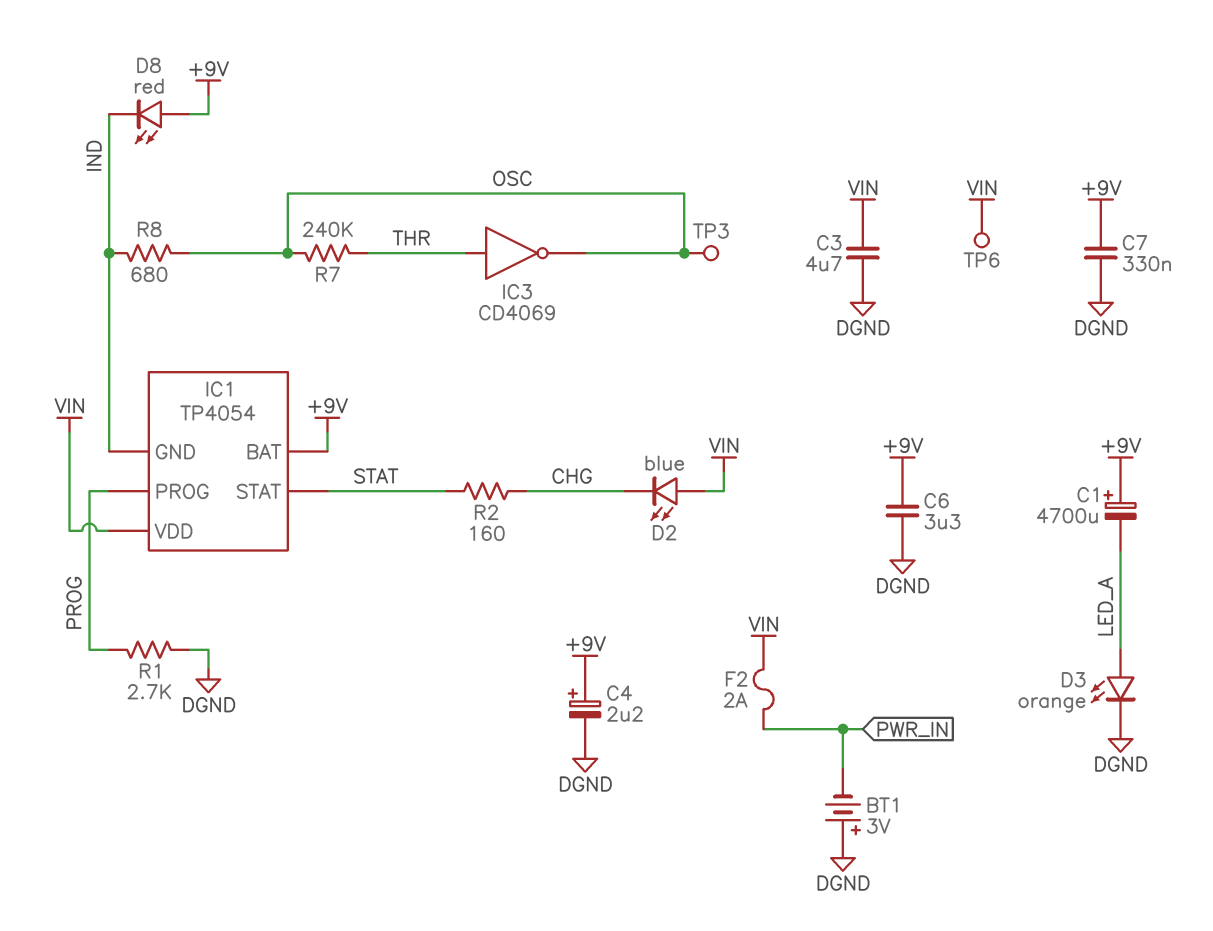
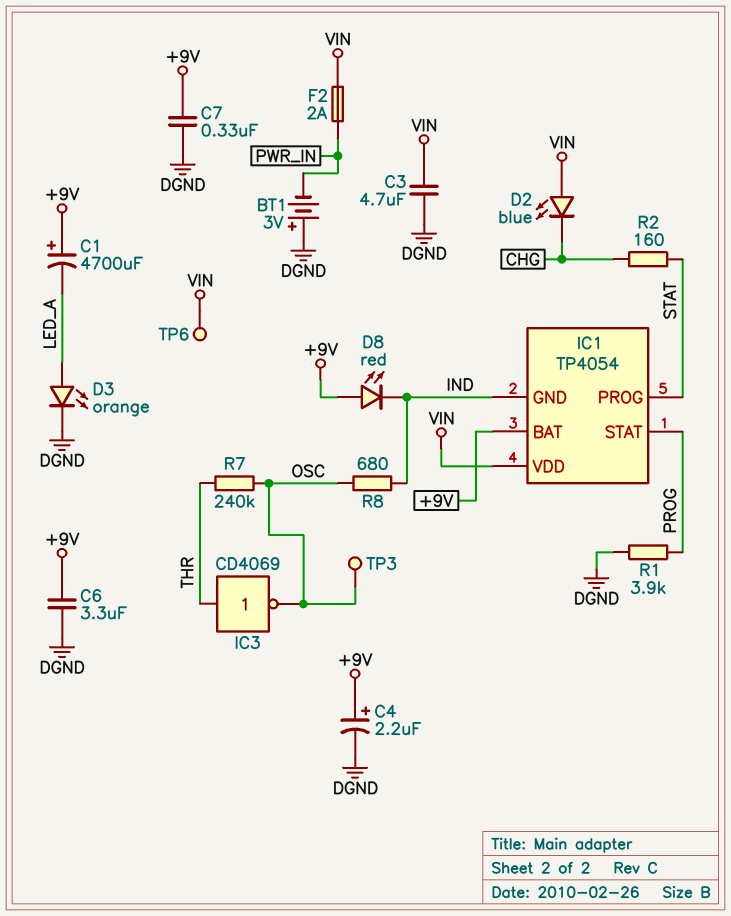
IC1 pin PROG: PROG -> STAT
IC1 pin STAT: STAT -> PROG
R1: 2.7k (DGND, PROG) -> 3.9k (DGND, PROG)

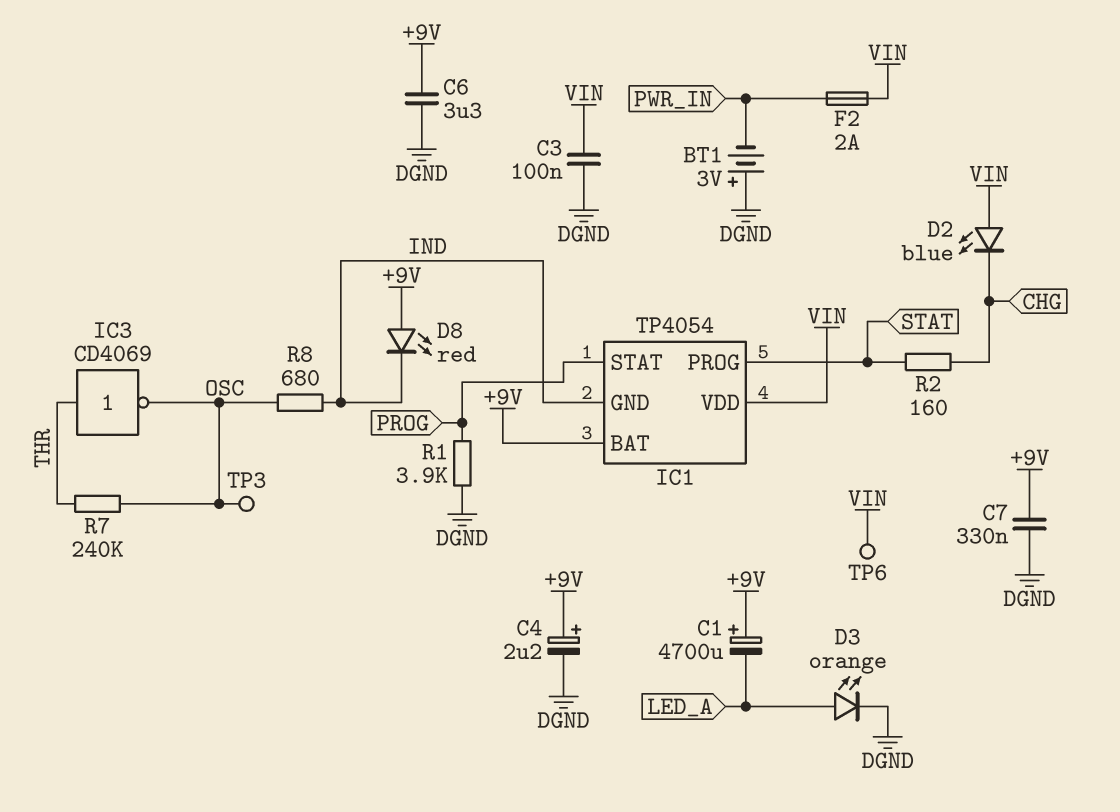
C3: 4.7uF (DGND, VIN) -> 100nF (DGND, VIN)

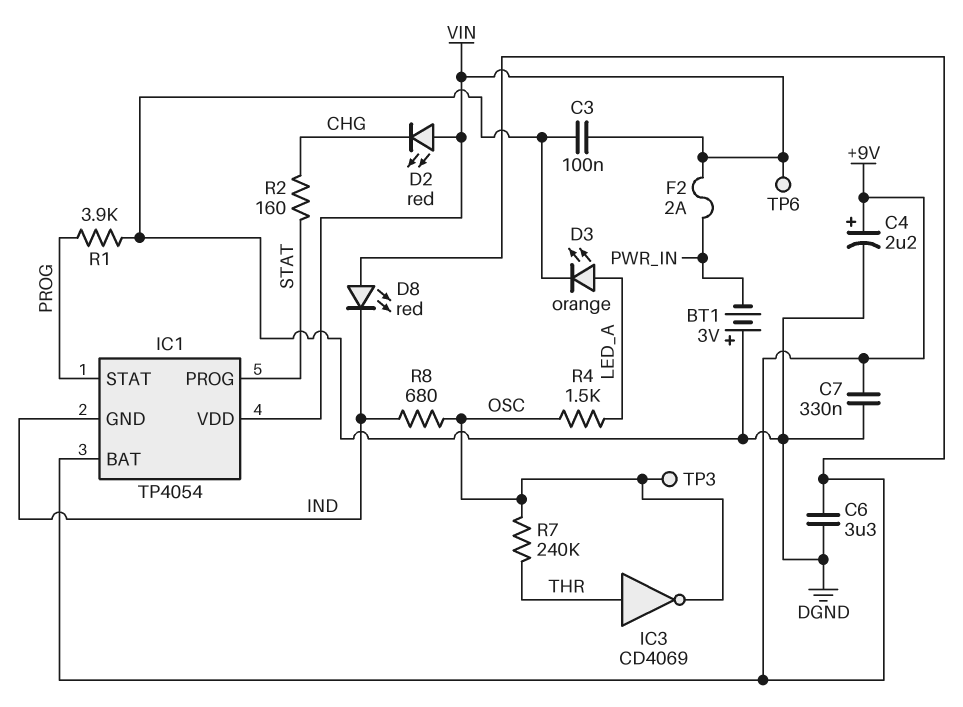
C1: 4700uF (plus +9V, minus LED_A) -> none
D2: LED blue (A VIN, K CHG) -> LED red (A VIN, K CHG)
R4: none -> 1.5k (LED_A, OSC)

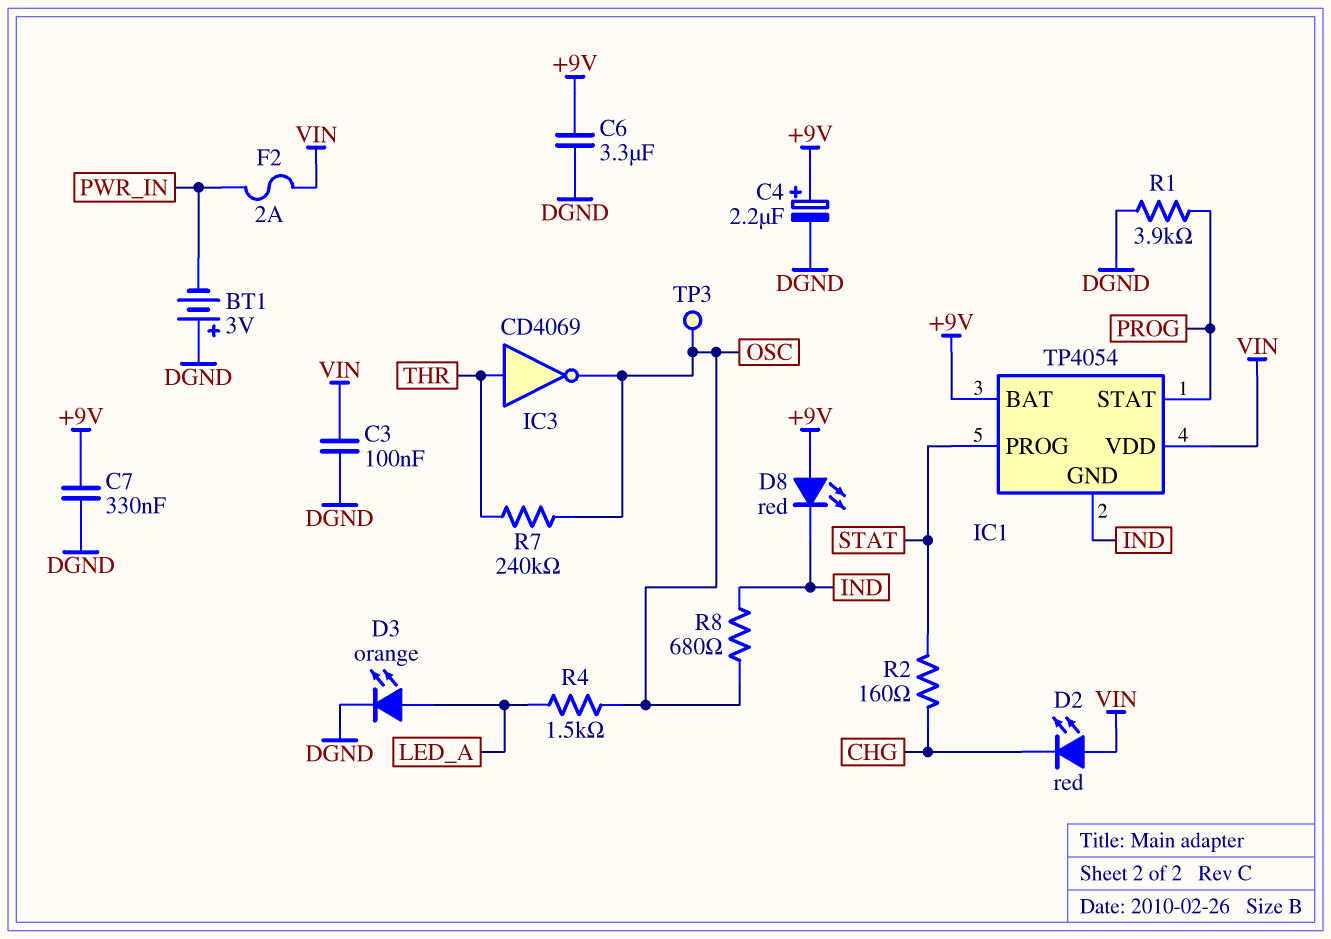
TP6: test point (VIN) -> none

